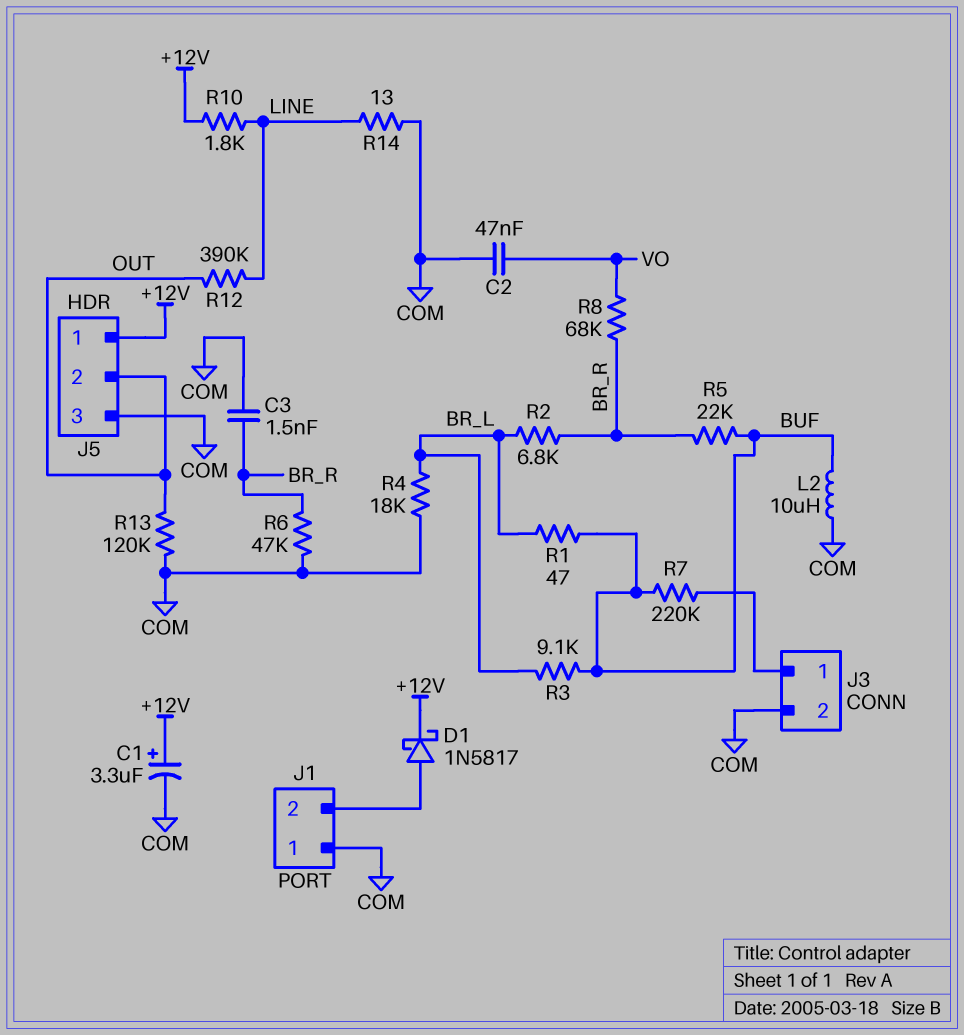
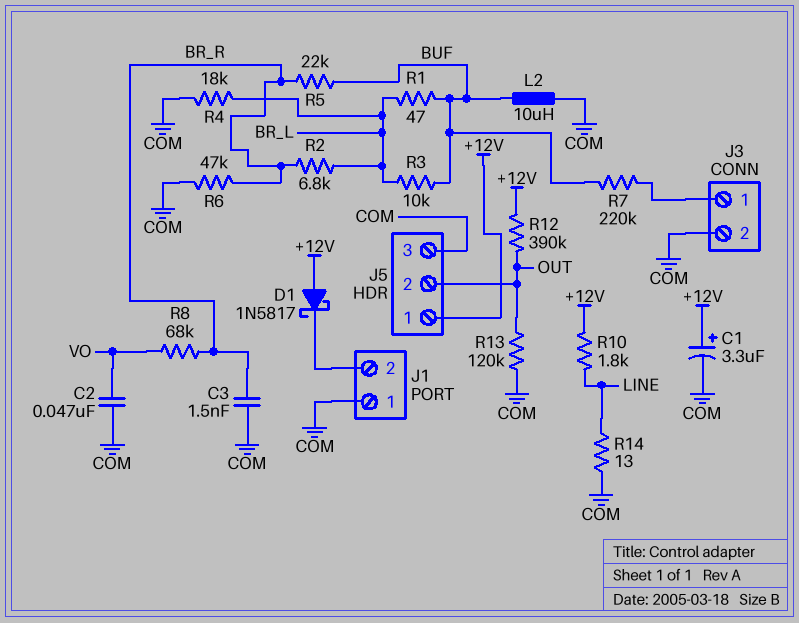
D1: schottky 1N5817 (A J1/2, K +12V) -> schottky 1N5817 (A +12V, K J1/2)
R3: 9.1k (BR_L, BUF) -> 10k (BR_L, BUF)
R12: 390k (LINE, OUT) -> 390k (+12V, OUT)

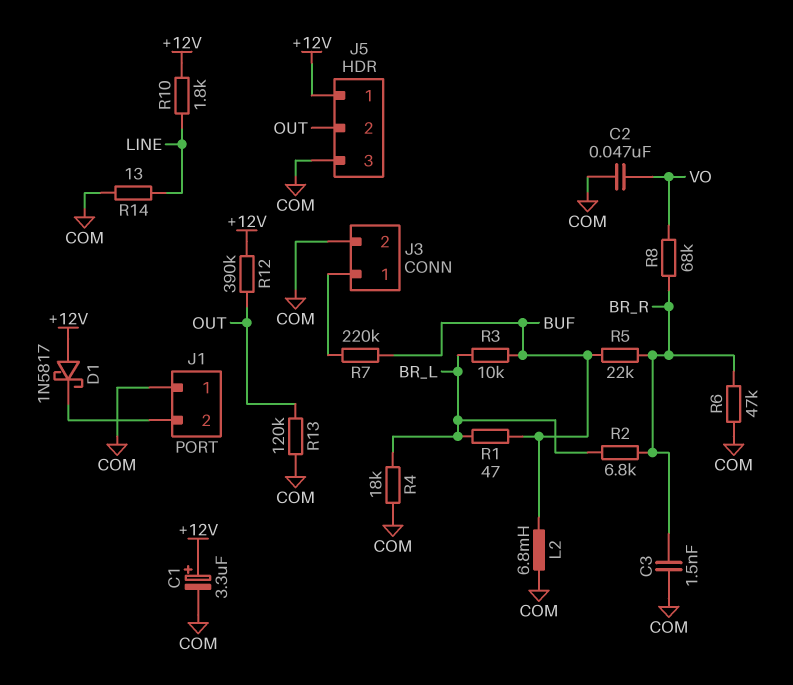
L2: 10uH (BUF, COM) -> 6.8mH (BUF, COM)

